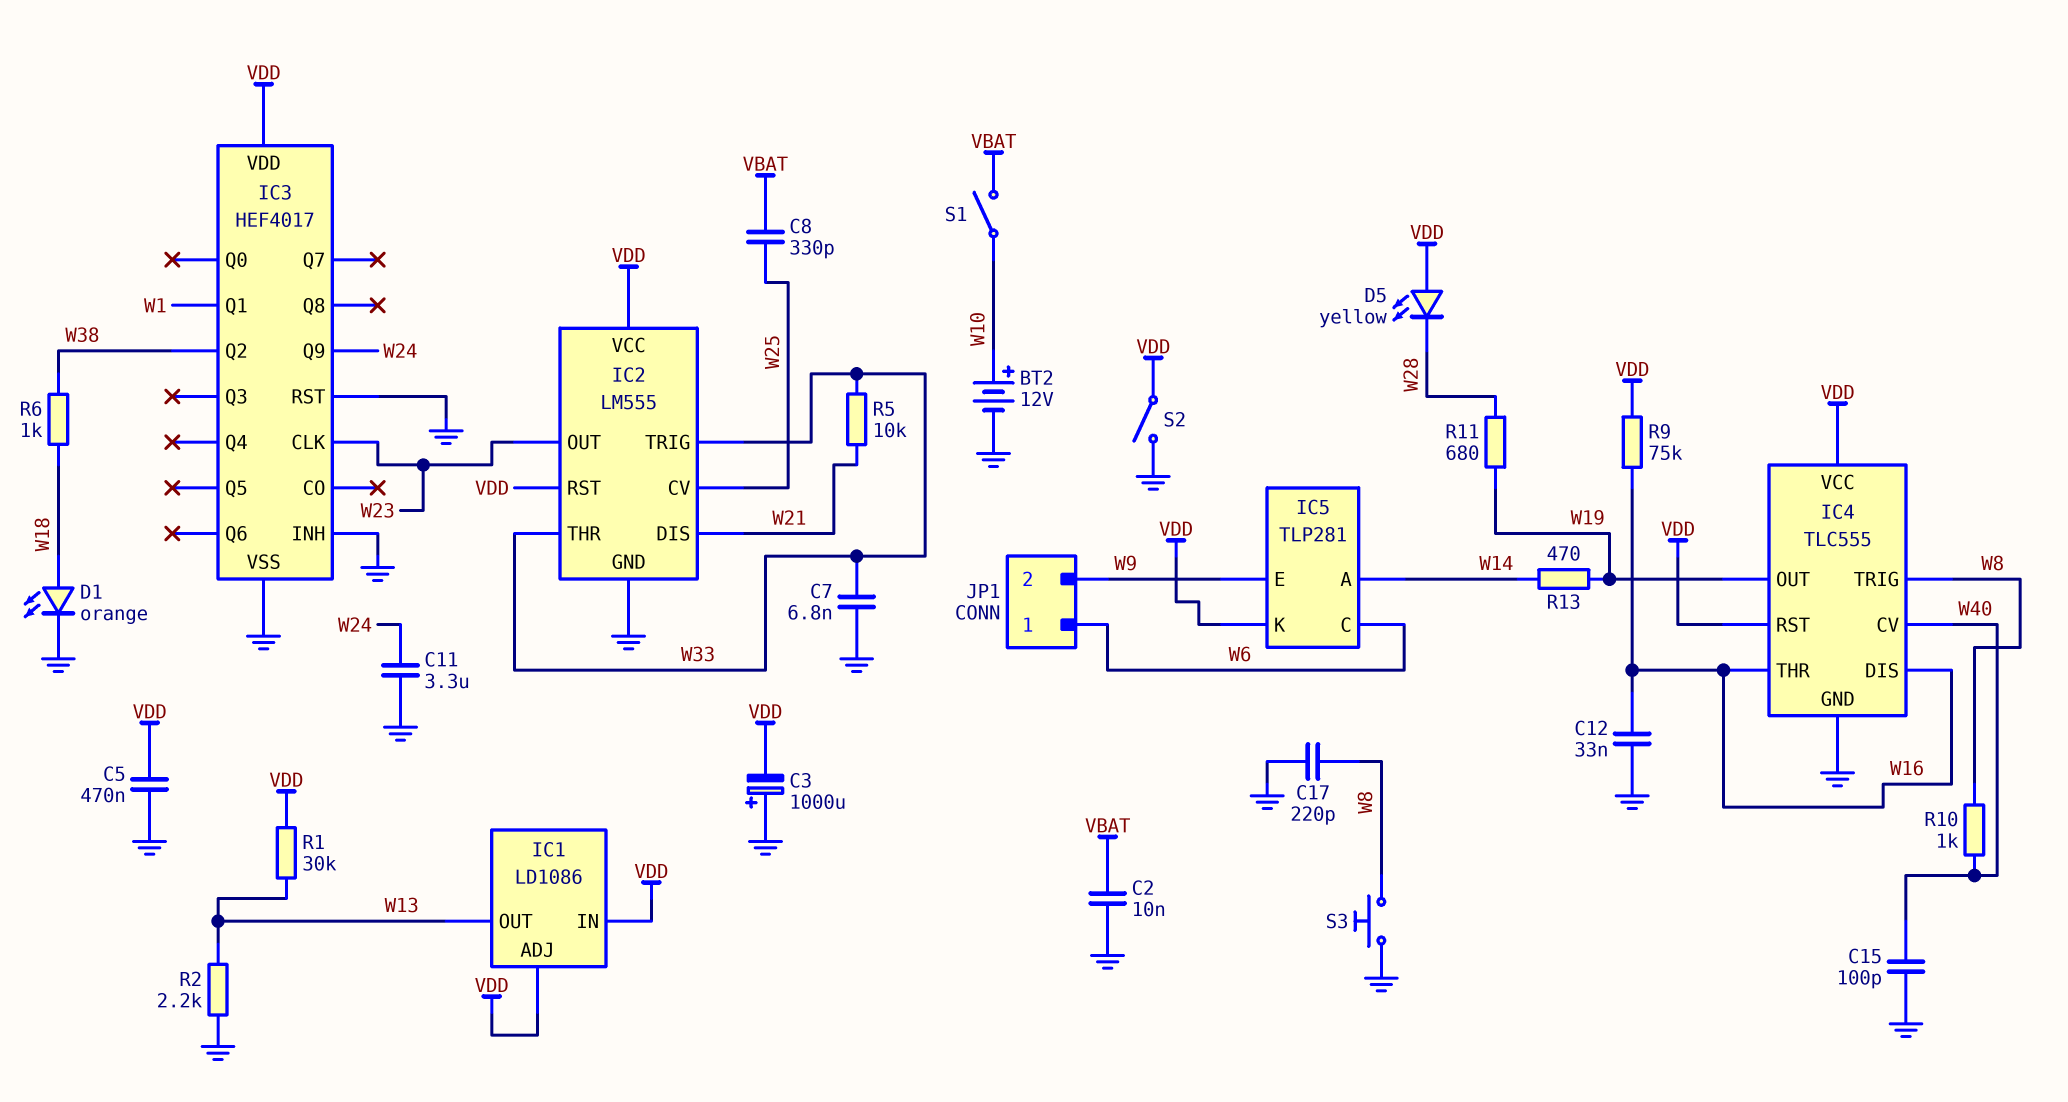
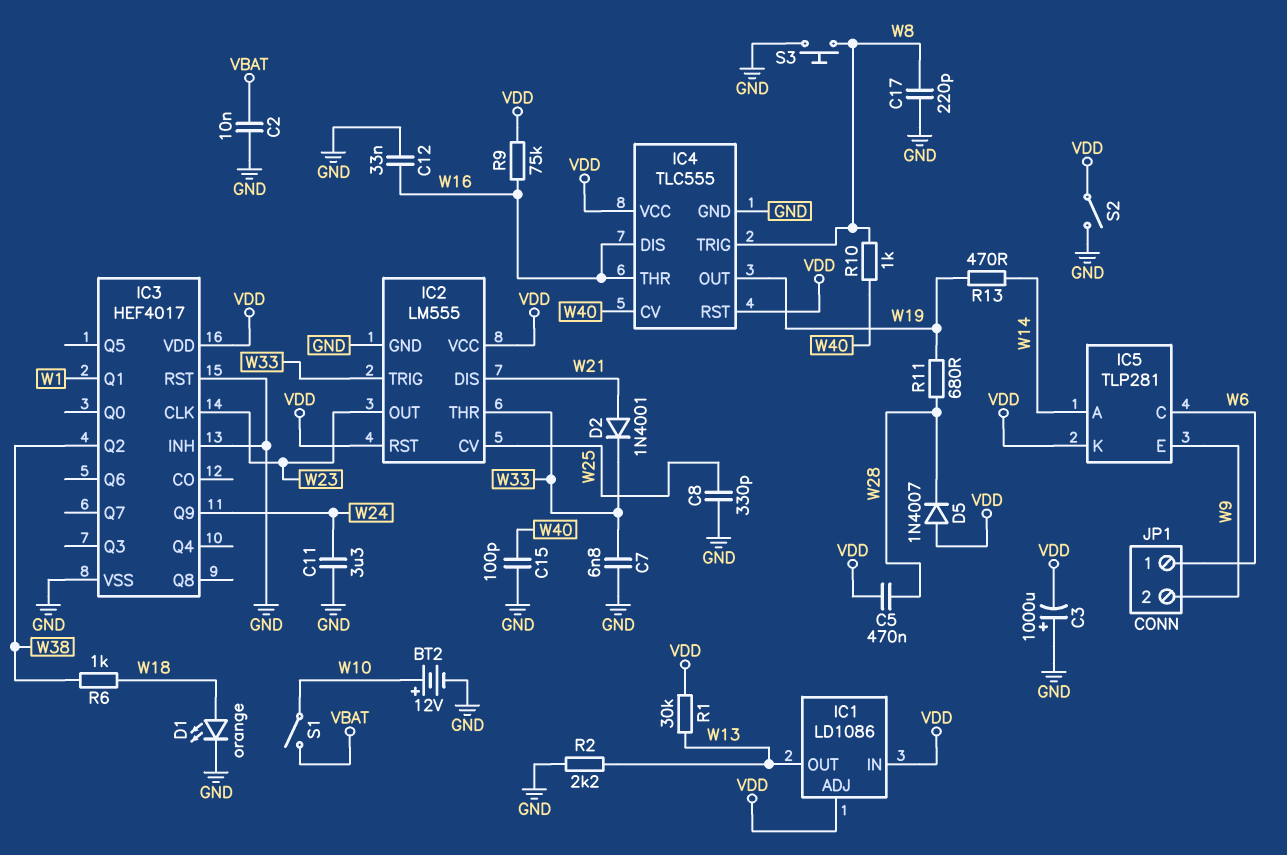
C5: 470nF (GND, VDD) -> 470nF (VDD, W28)
C8: 330pF (VBAT, W25) -> 330pF (GND, W25)
D2: none -> diode 1N4001 (A W21, K W33)
D5: LED yellow (A VDD, K W28) -> diode 1N4007 (A VDD, K W28)
R5: 10k (W21, W33) -> none

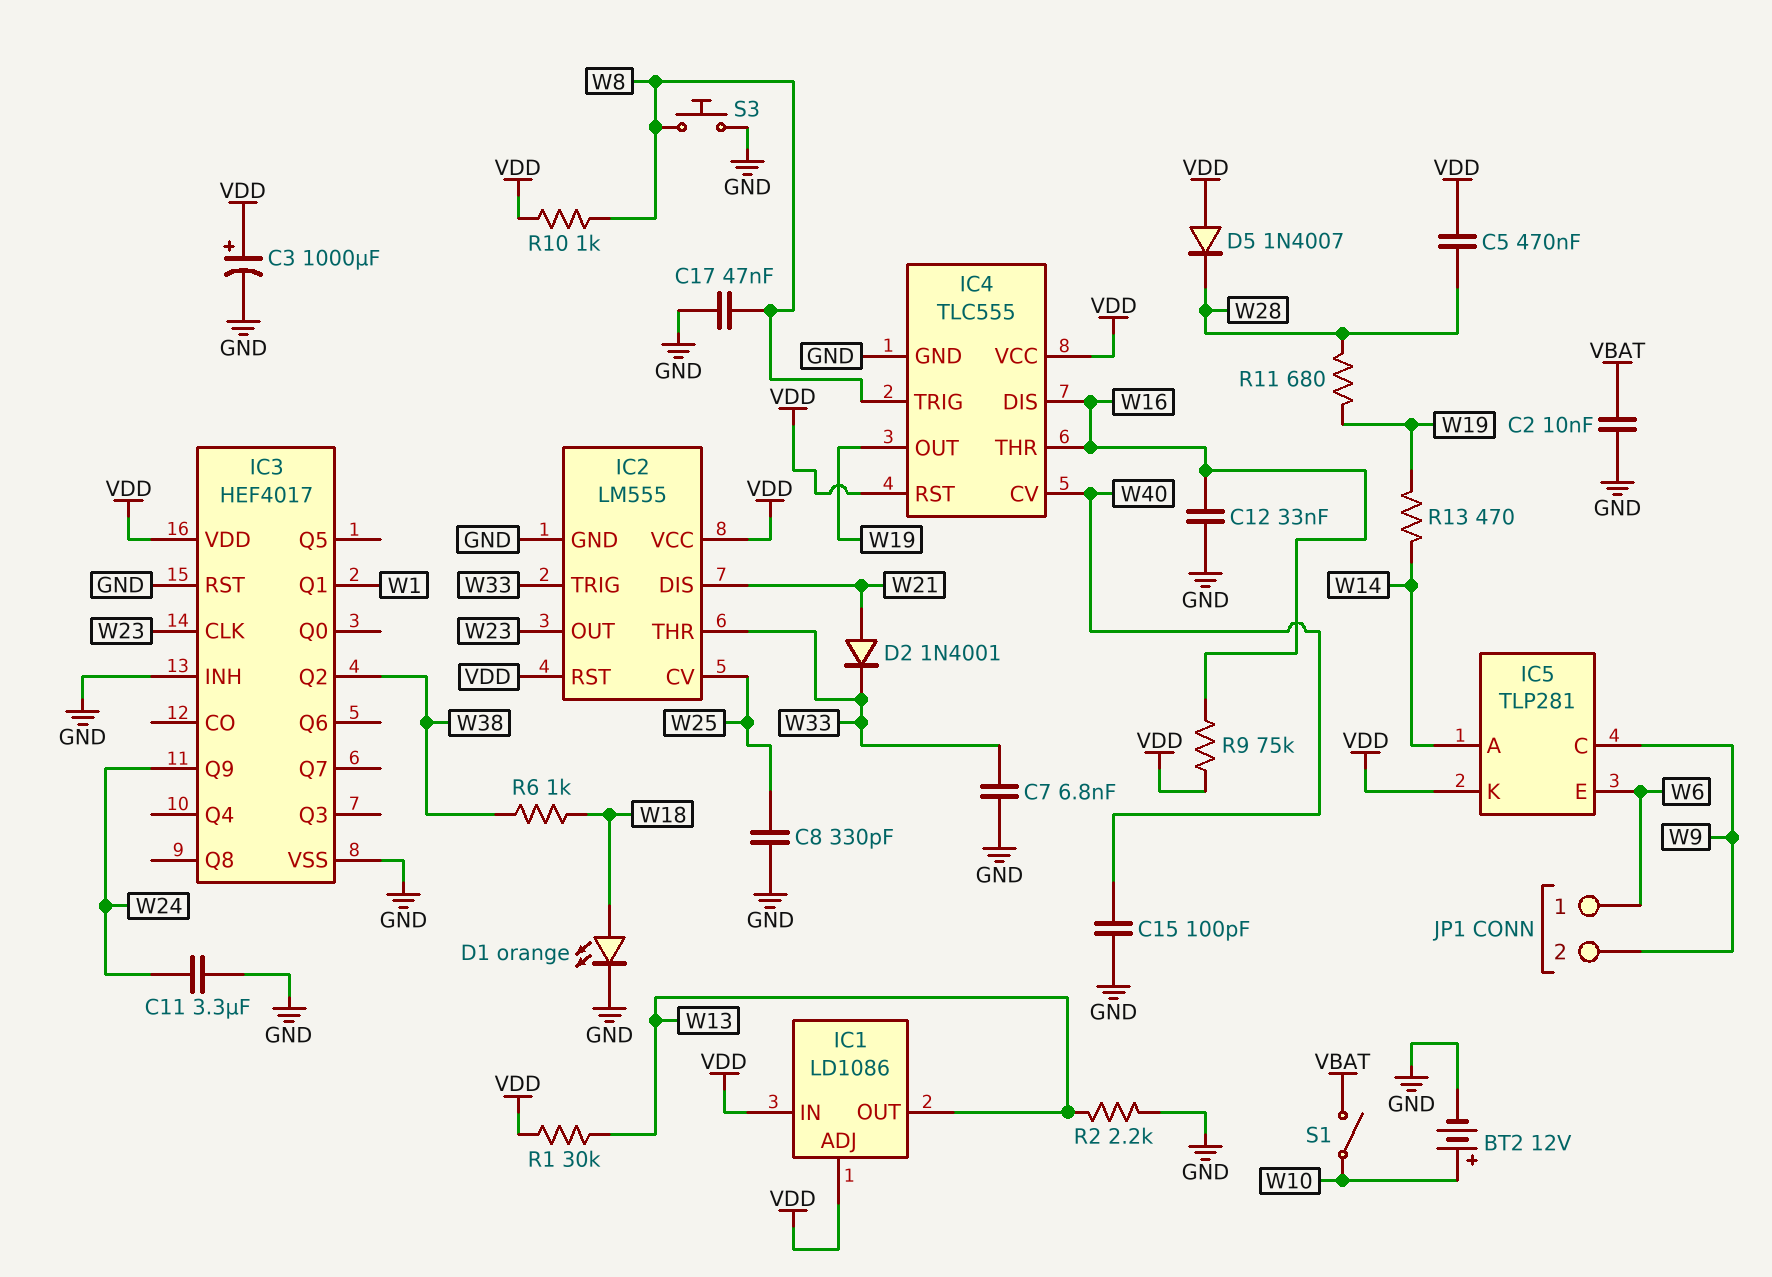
C3: 1000uF (plus GND, minus VDD) -> 1000uF (plus VDD, minus GND)
C17: 220pF (GND, W8) -> 47nF (GND, W8)
IC5 pin C: W6 -> W9
IC5 pin E: W9 -> W6
R10: 1k (W8, W40) -> 1k (VDD, W8)
S2: switch (GND, VDD) -> none

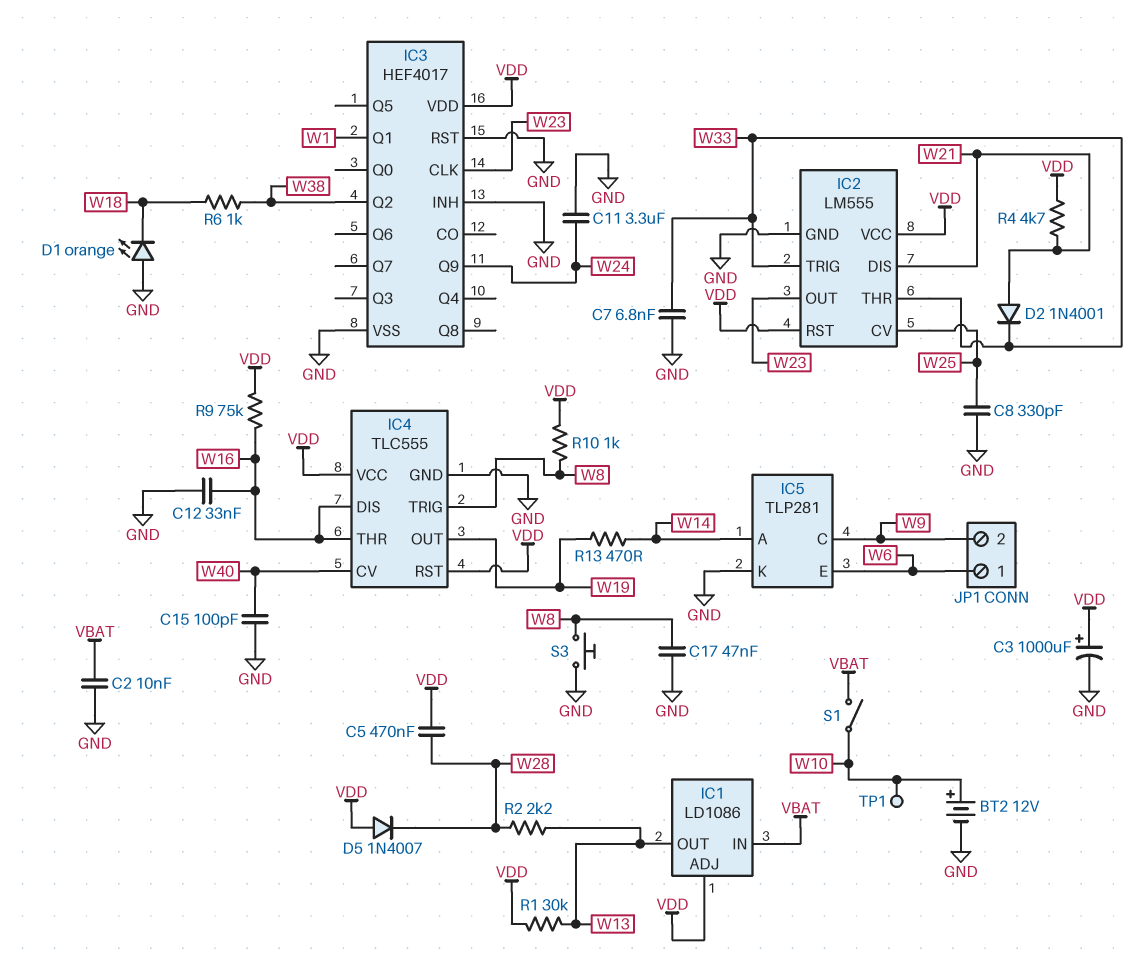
D1: LED orange (A W18, K GND) -> LED orange (A GND, K W18)
IC1 pin IN: VDD -> VBAT
IC5 pin K: VDD -> GND
R2: 2.2k (GND, W13) -> 2.2k (W13, W28)
R4: none -> 4.7k (VDD, W21)
R11: 680 (W19, W28) -> none
TP1: none -> test point (W10)

